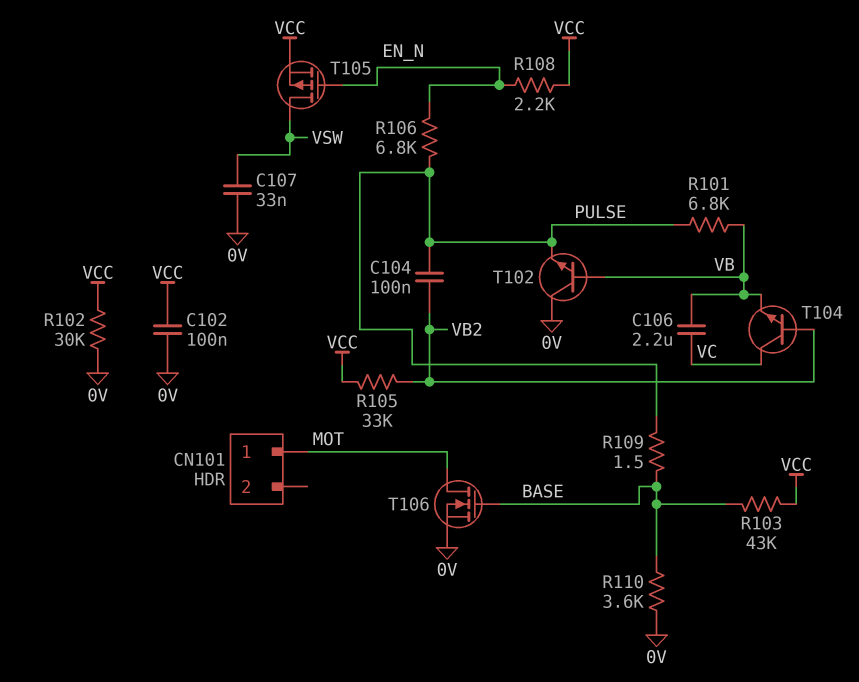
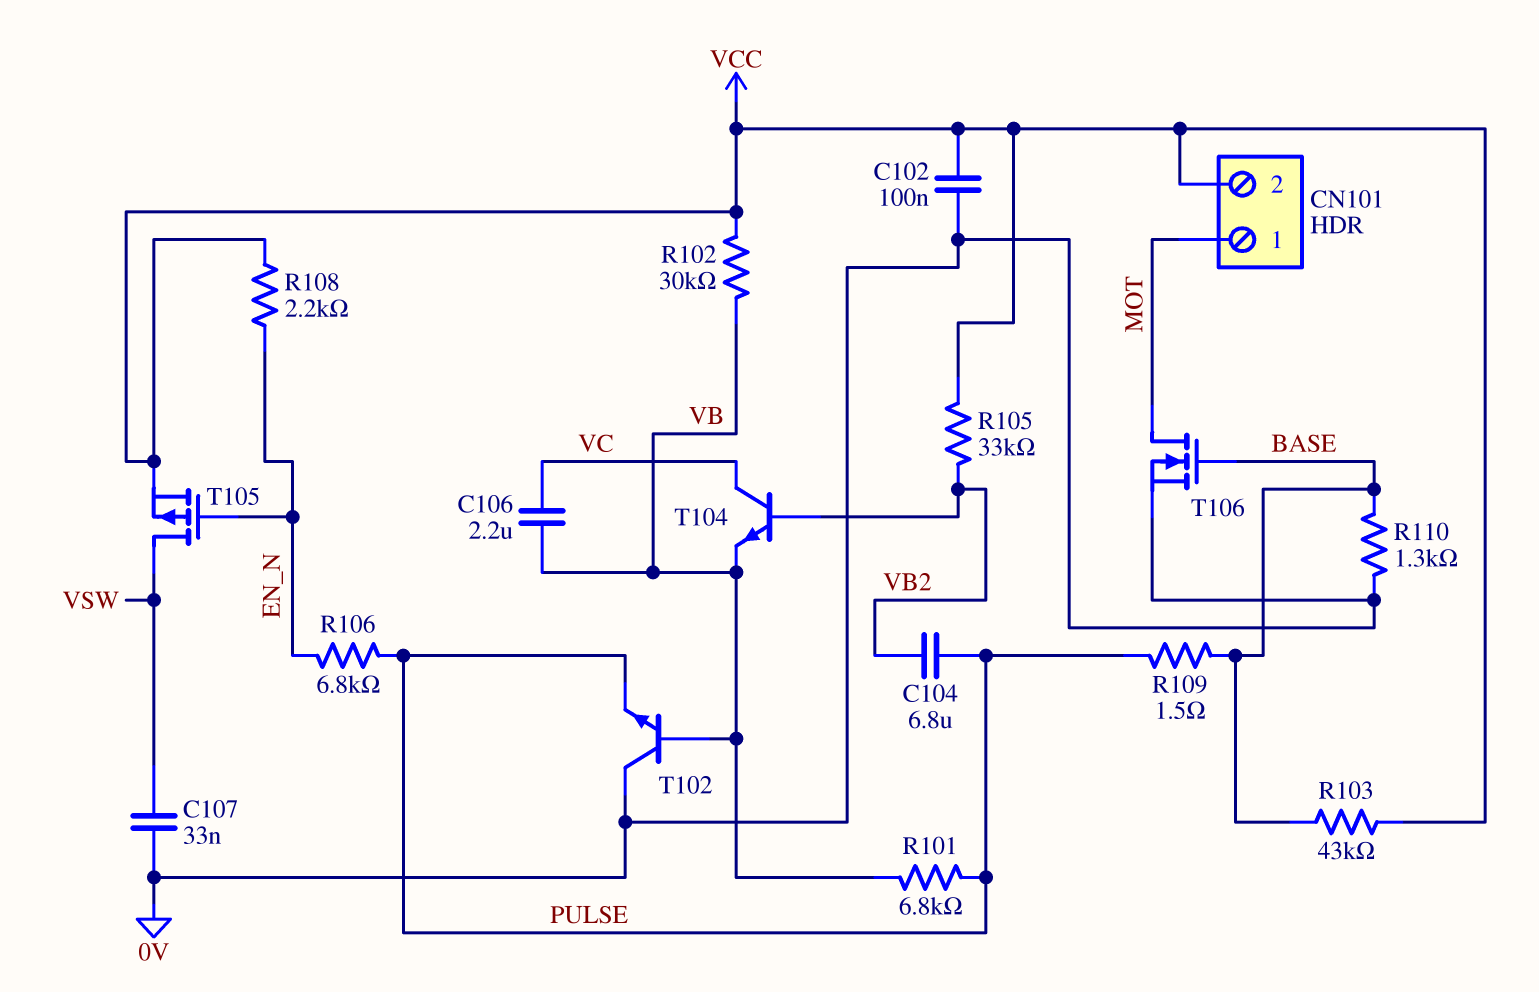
C104: 100nF (PULSE, VB2) -> 6.8uF (PULSE, VB2)
CN101 pin 2: none -> VCC
R102: 30k (0V, VCC) -> 30k (VB, VCC)
R110: 3.6k (0V, BASE) -> 1.3k (0V, BASE)

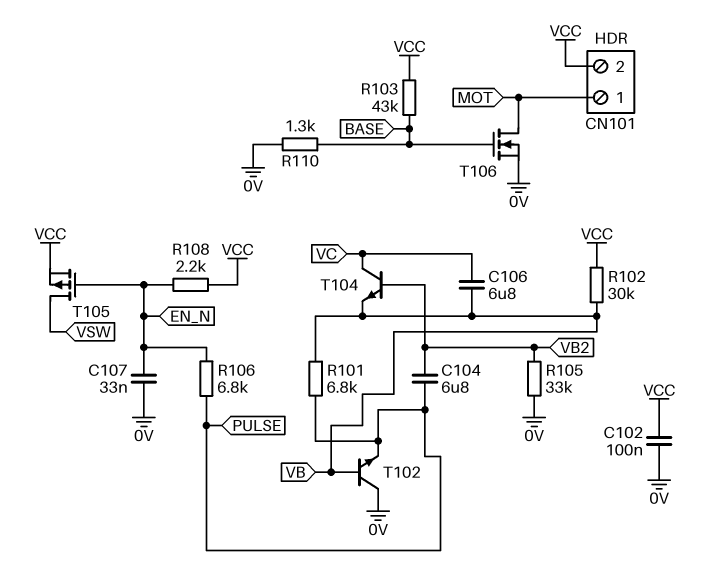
C106: 2.2uF (VB, VC) -> 6.8uF (VB, VC)
C107: 33nF (0V, VSW) -> 33nF (0V, EN_N)
R105: 33k (VB2, VCC) -> 33k (0V, VB2)
R109: 1.5 (BASE, PULSE) -> none

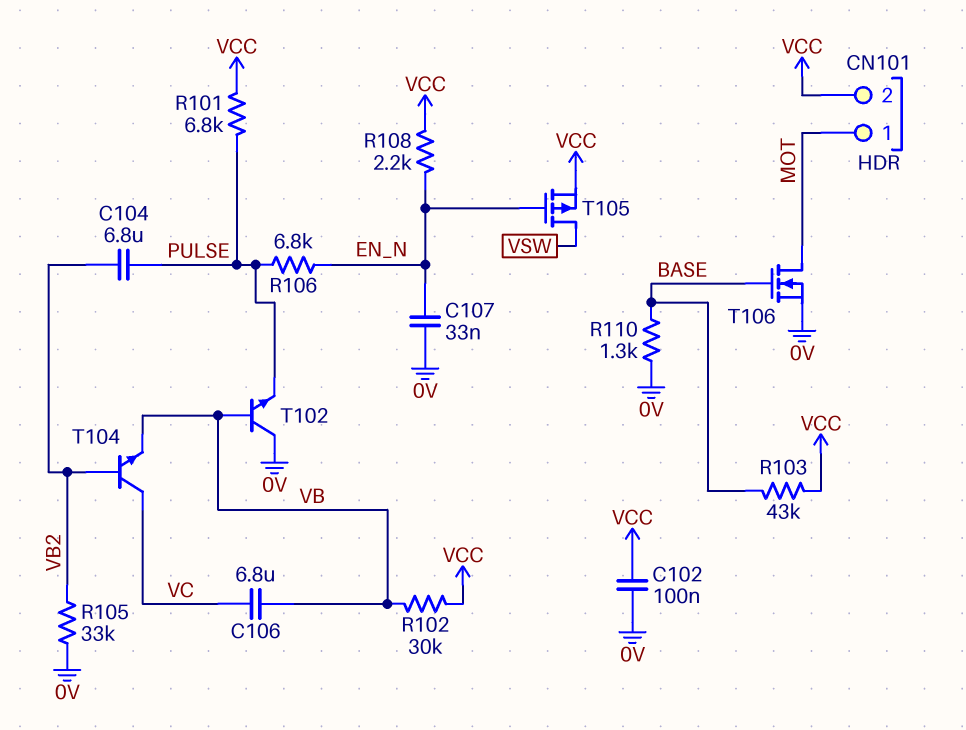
R101: 6.8k (PULSE, VB) -> 6.8k (PULSE, VCC)

